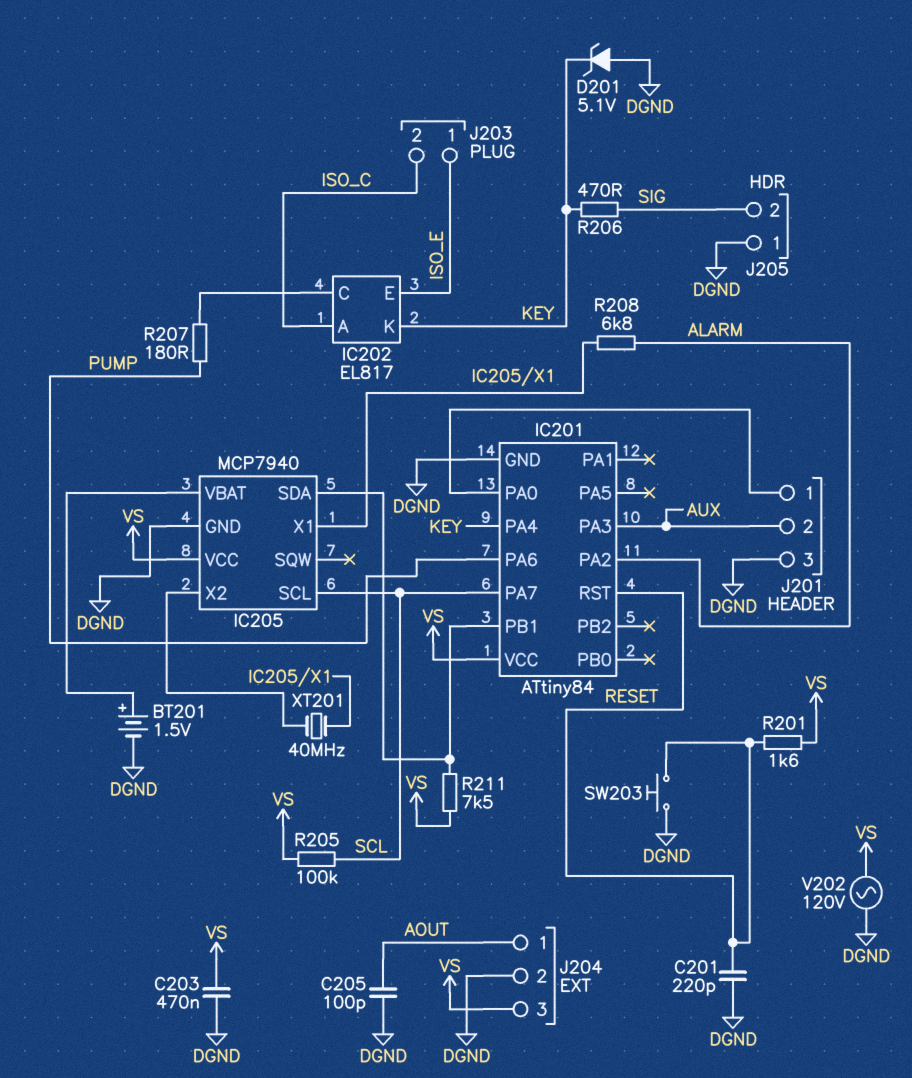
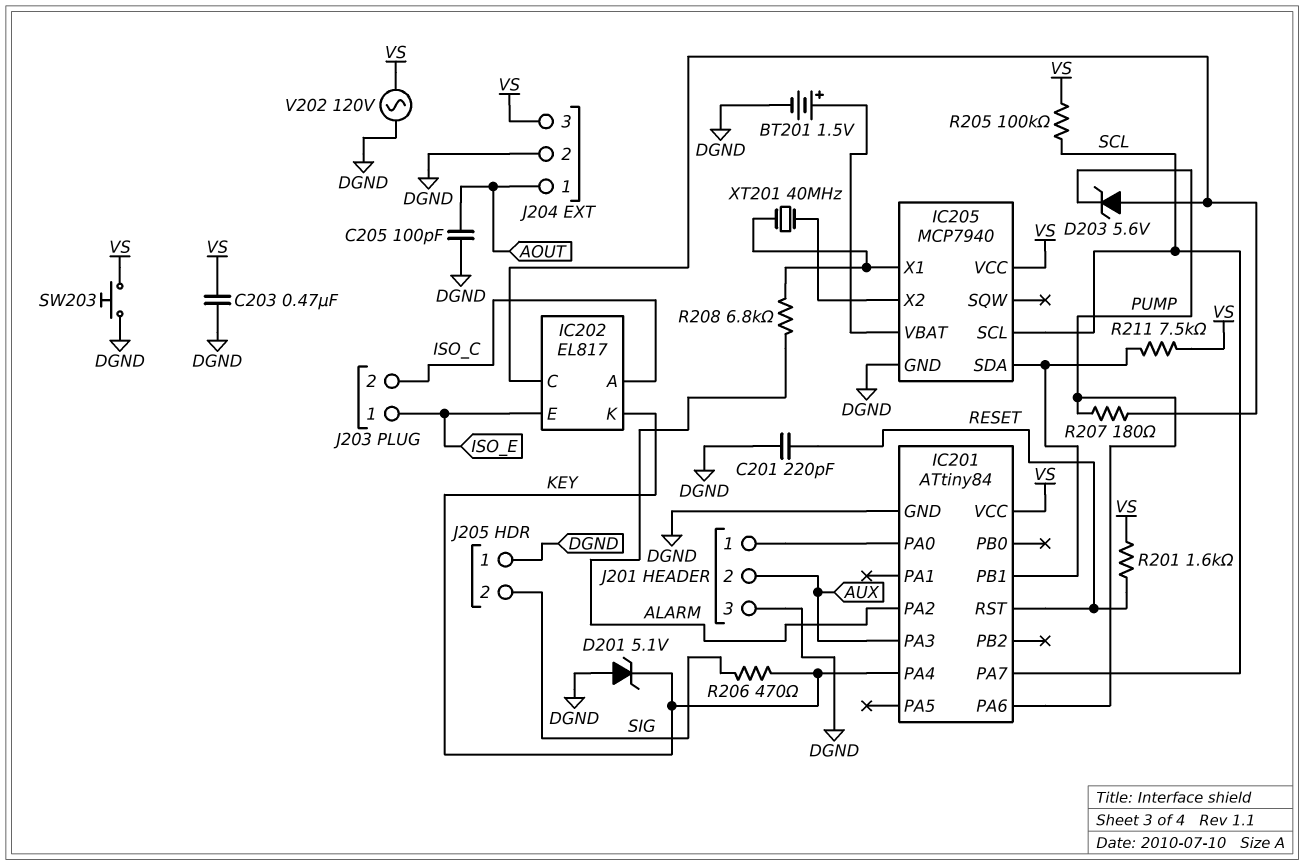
D203: none -> zener 5.6V (A IC202/C, K PUMP)
SW203: button (DGND, RESET) -> button (DGND, VS)

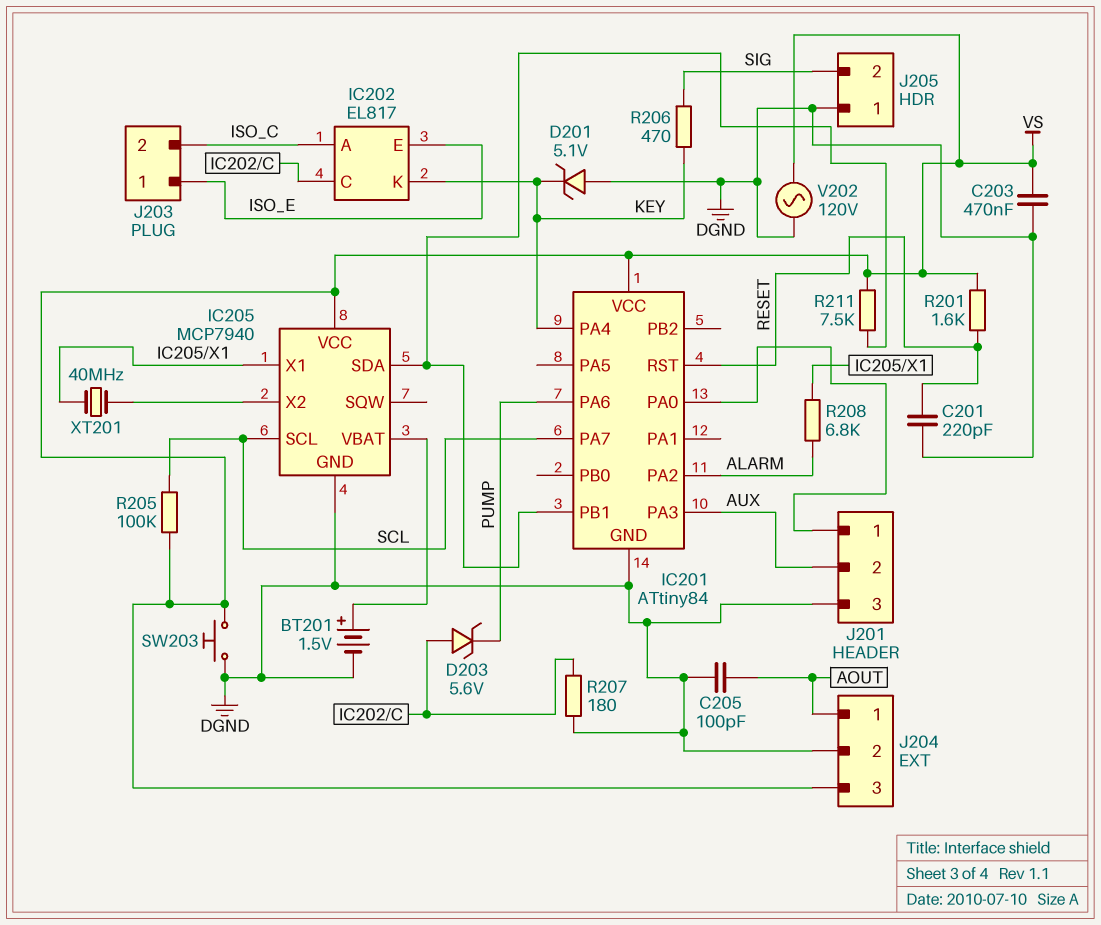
R207: 180 (IC202/C, PUMP) -> 180 (DGND, IC202/C)

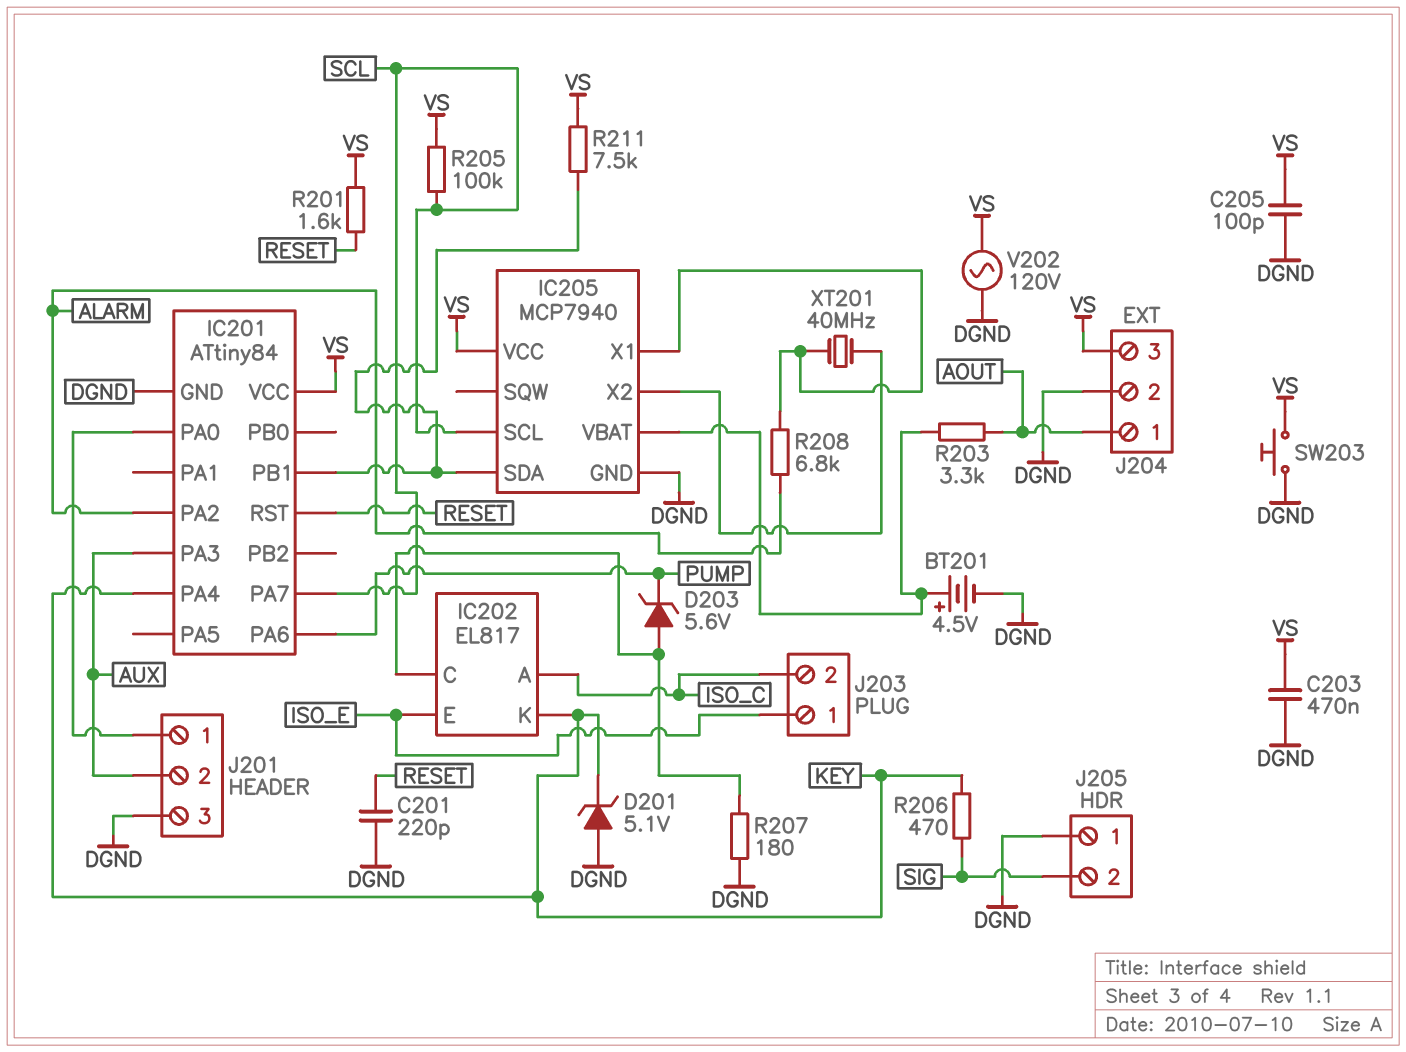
BT201: 1.5V (plus IC205/VBAT, minus DGND) -> 4.5V (plus IC205/VBAT, minus DGND)
C205: 100pF (AOUT, DGND) -> 100pF (DGND, VS)
R203: none -> 3.3k (AOUT, IC205/VBAT)

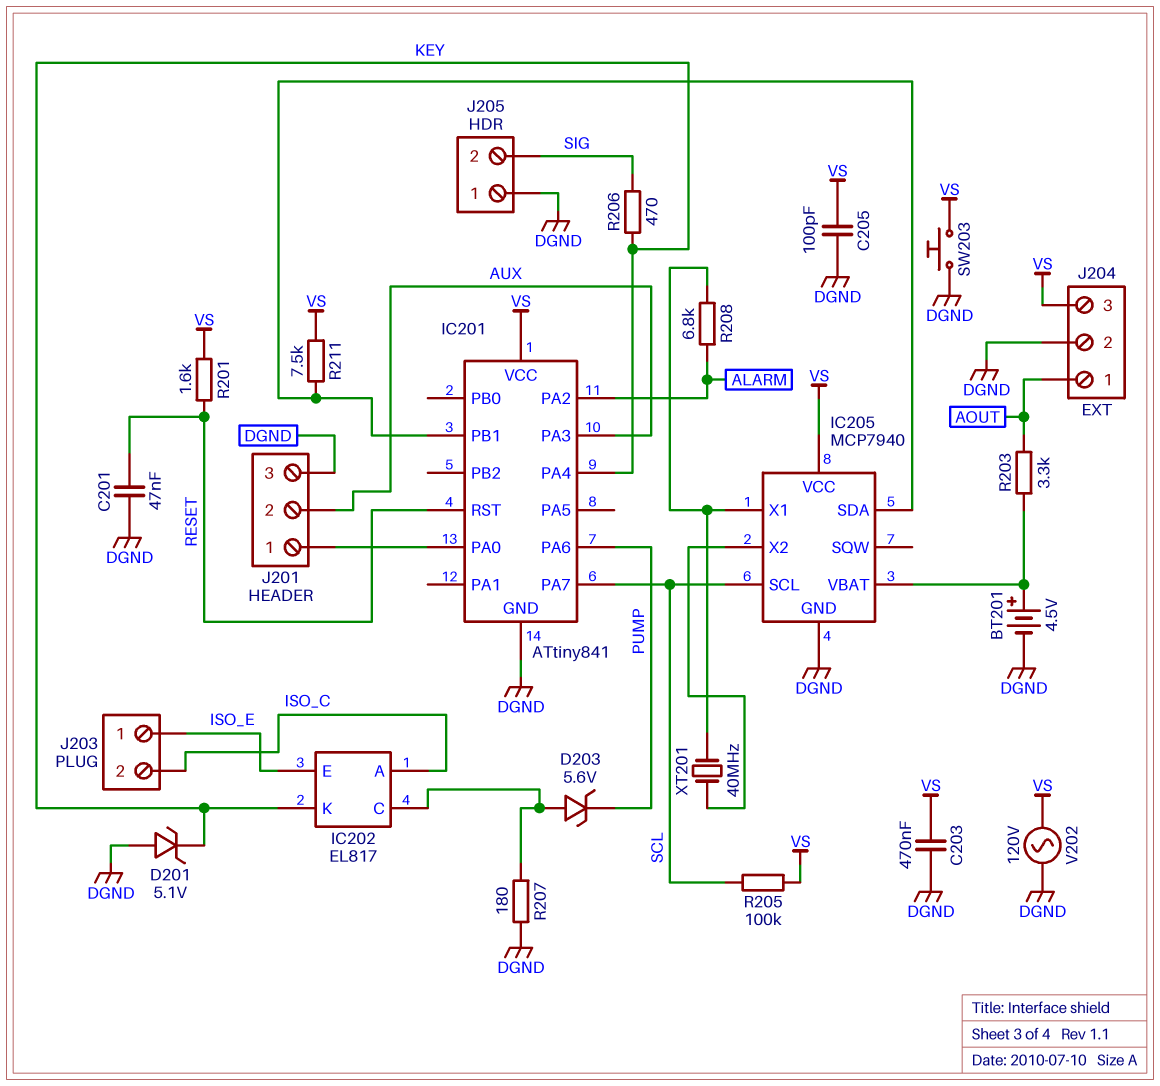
C201: 220pF (DGND, RESET) -> 47nF (DGND, RESET)
IC201: ATtiny84 -> ATtiny841

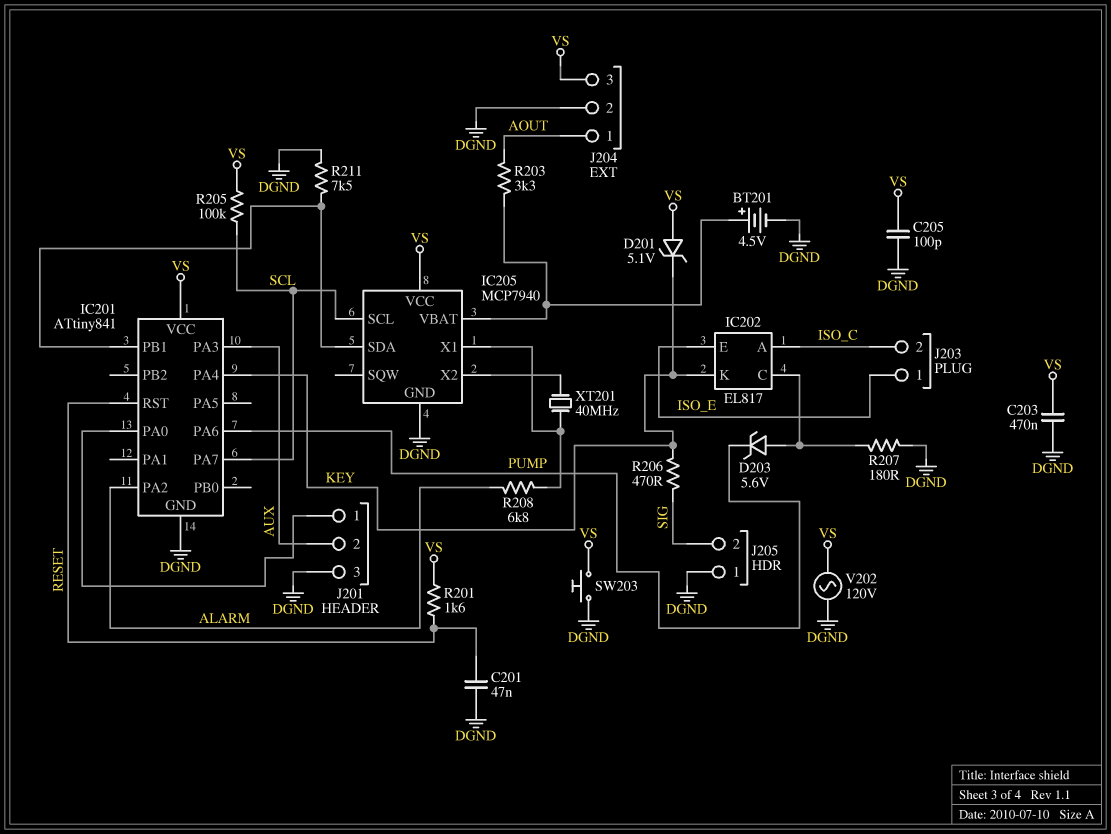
D201: zener 5.1V (A DGND, K KEY) -> zener 5.1V (A VS, K KEY)
R211: 7.5k (IC201/PB1, VS) -> 7.5k (DGND, IC201/PB1)

